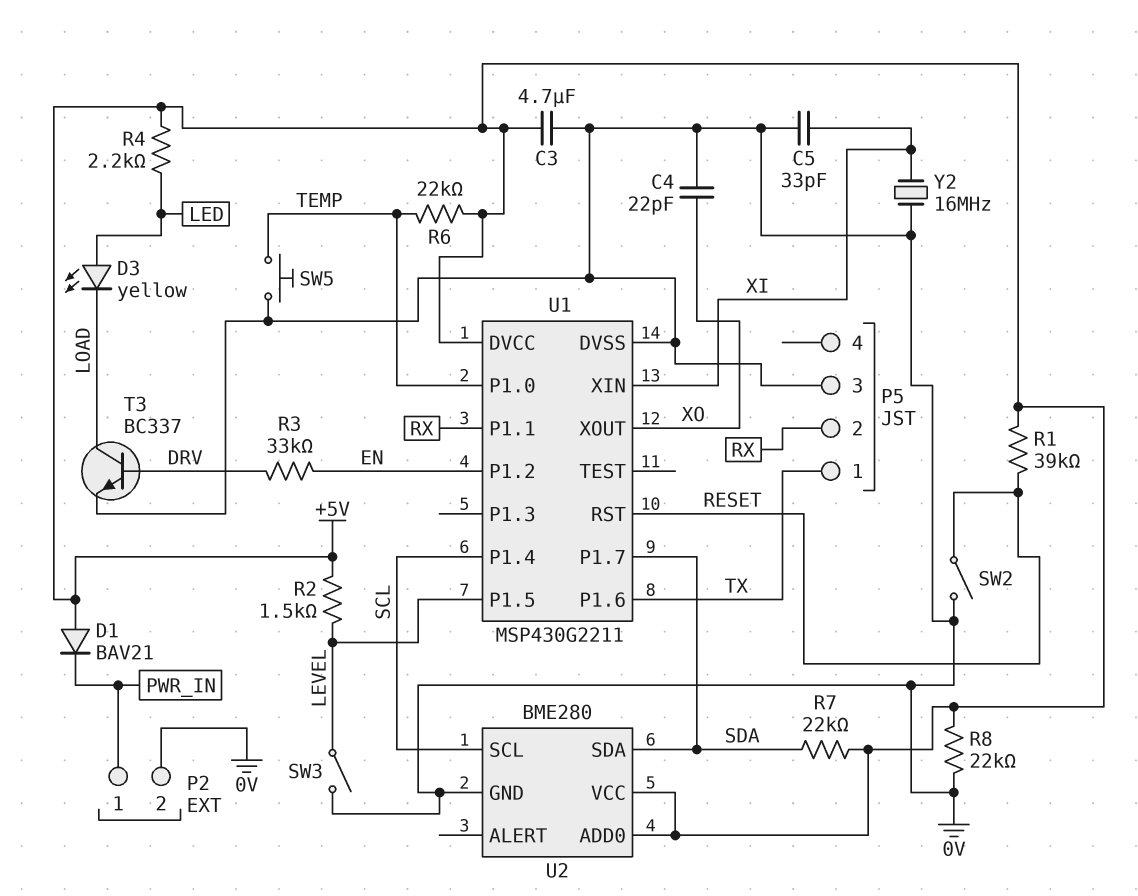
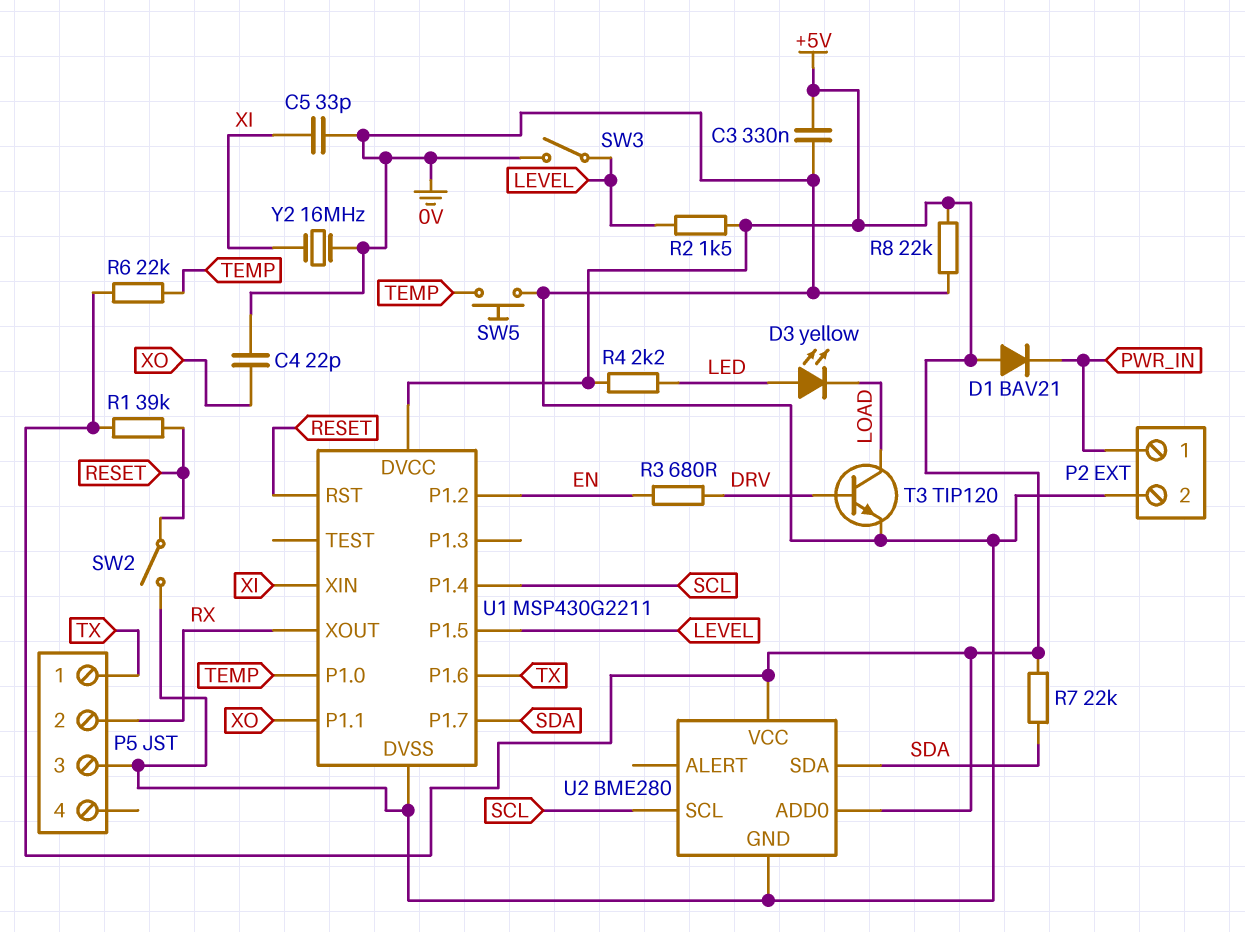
C3: 4.7uF (+5V, 0V) -> 330nF (+5V, 0V)
R3: 33k (DRV, EN) -> 680 (DRV, EN)
T3: NPN BC337 (B DRV, C LOAD, E 0V) -> NPN TIP120 (B DRV, C LOAD, E 0V)
U1 pin P1.1: RX -> XO
U1 pin XOUT: XO -> RX

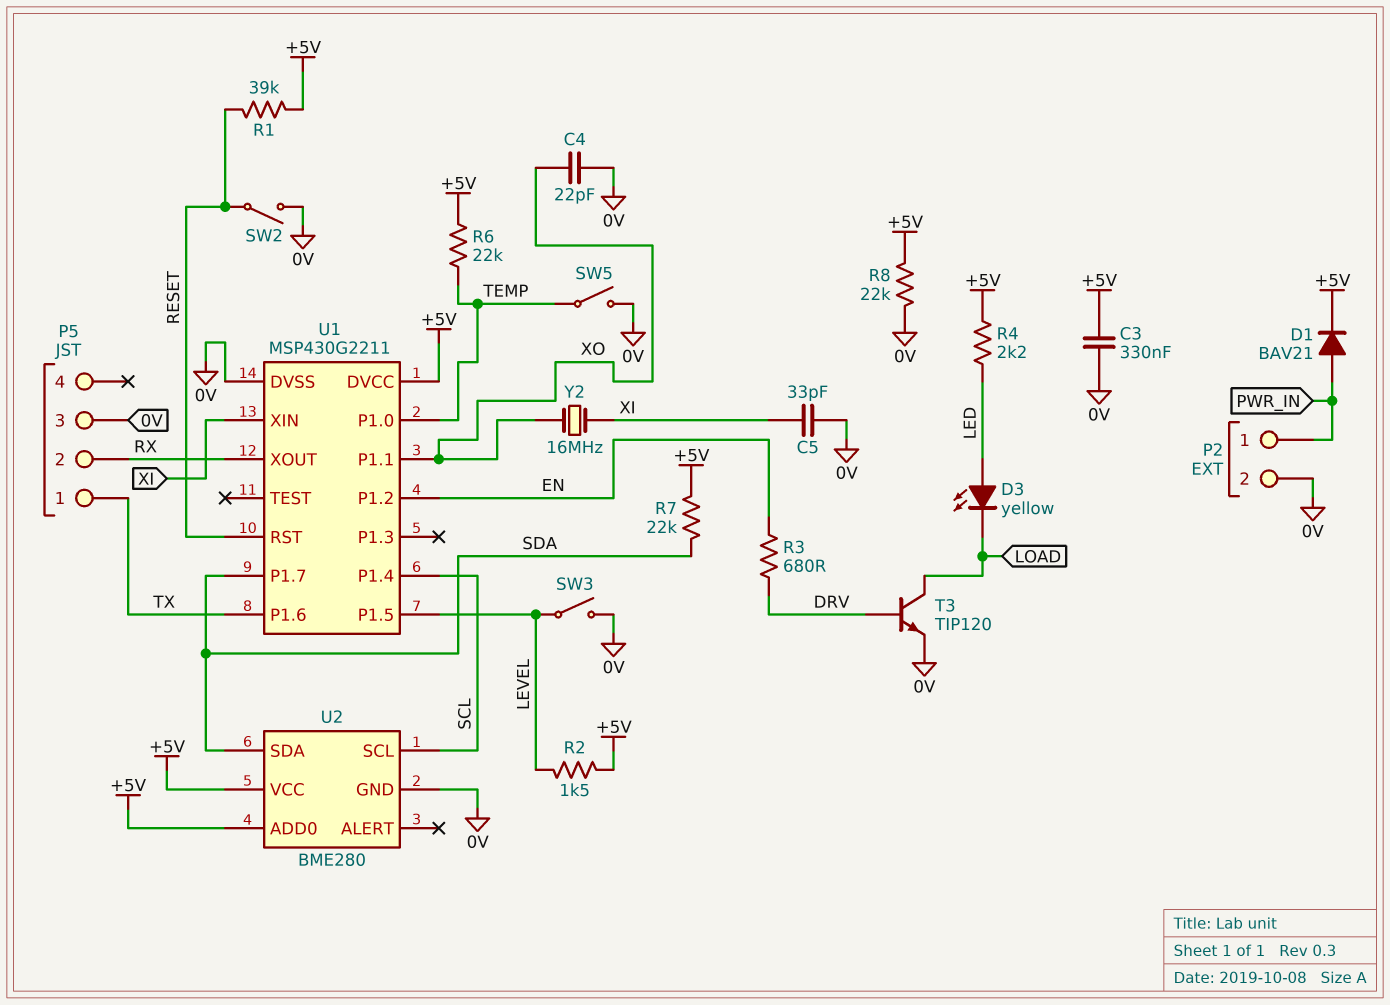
D1: diode BAV21 (A +5V, K PWR_IN) -> diode BAV21 (A PWR_IN, K +5V)
SW5: button (0V, TEMP) -> switch (0V, TEMP)
Y2: 16MHz (0V, XI) -> 16MHz (XI, XO)

